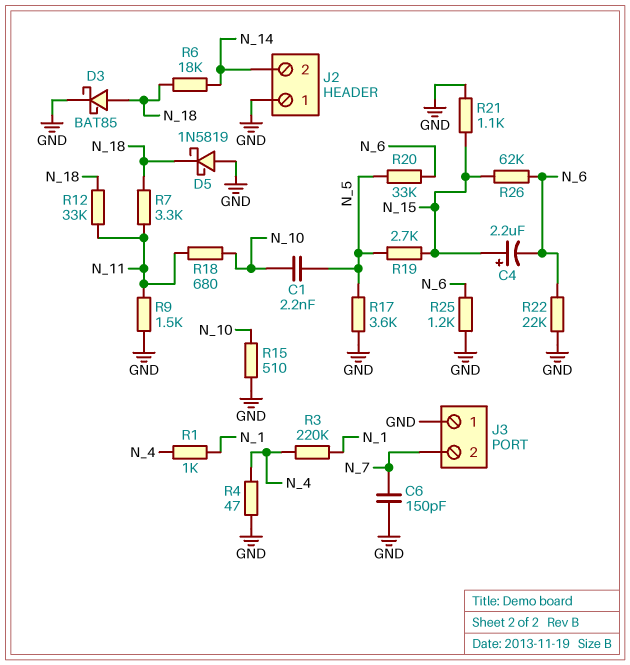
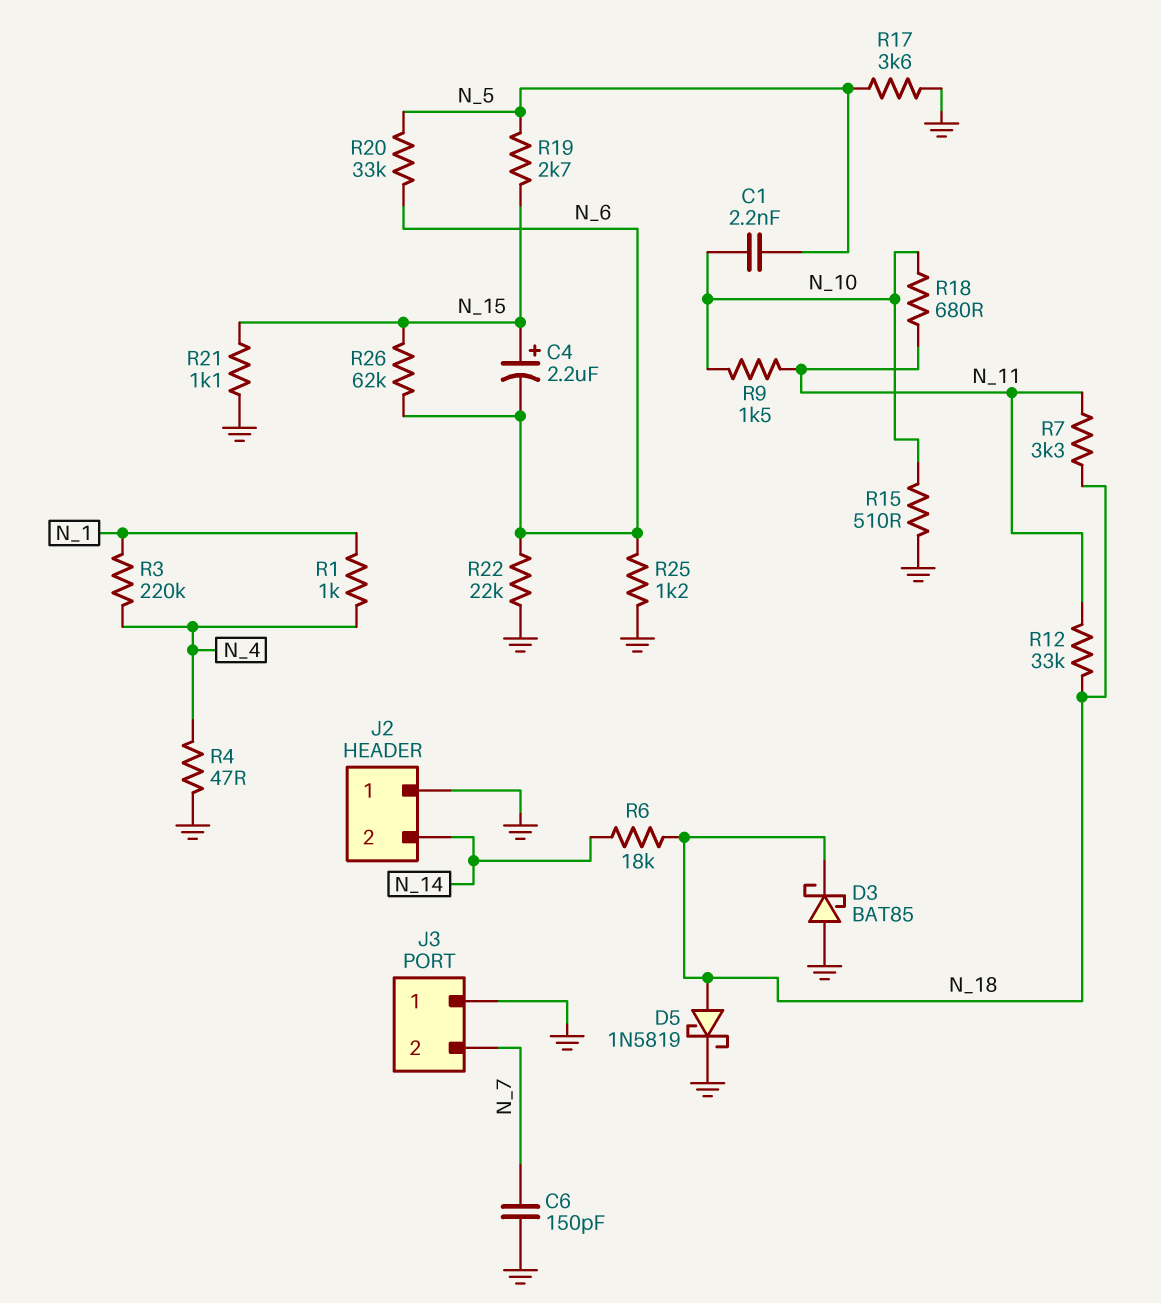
D3: schottky BAT85 (A N_18, K GND) -> schottky BAT85 (A GND, K N_18)
D5: schottky 1N5819 (A GND, K N_18) -> schottky 1N5819 (A N_18, K GND)
R9: 1.5k (GND, N_11) -> 1.5k (N_10, N_11)

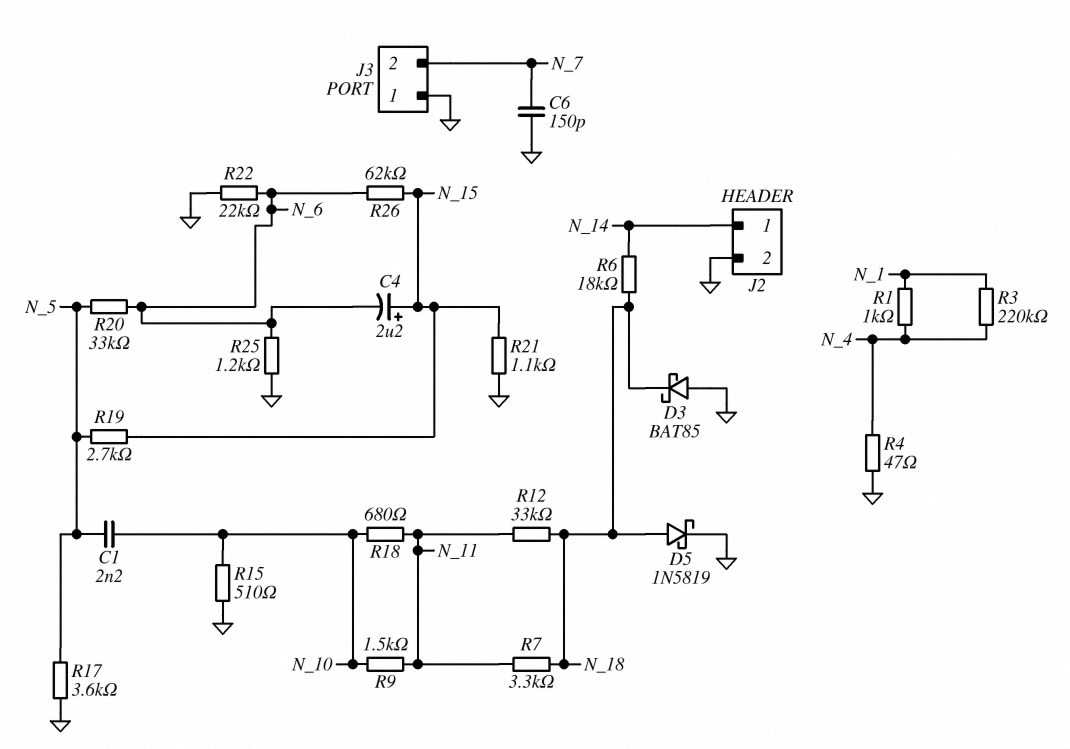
J2 pin 1: GND -> N_14
J2 pin 2: N_14 -> GND

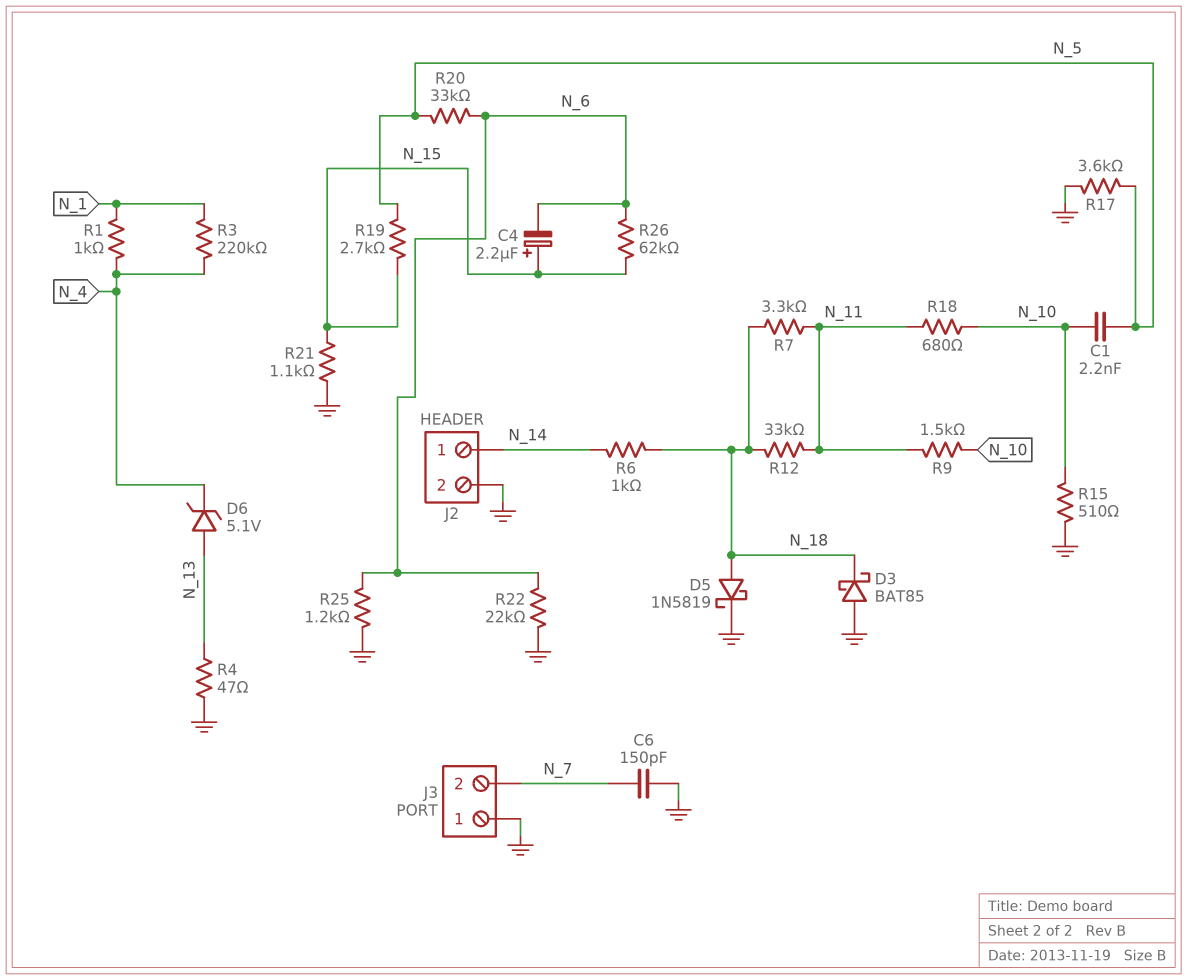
D6: none -> zener 5.1V (A N_13, K N_4)
R4: 47 (GND, N_4) -> 47 (GND, N_13)
R6: 18k (N_14, N_18) -> 1k (N_14, N_18)

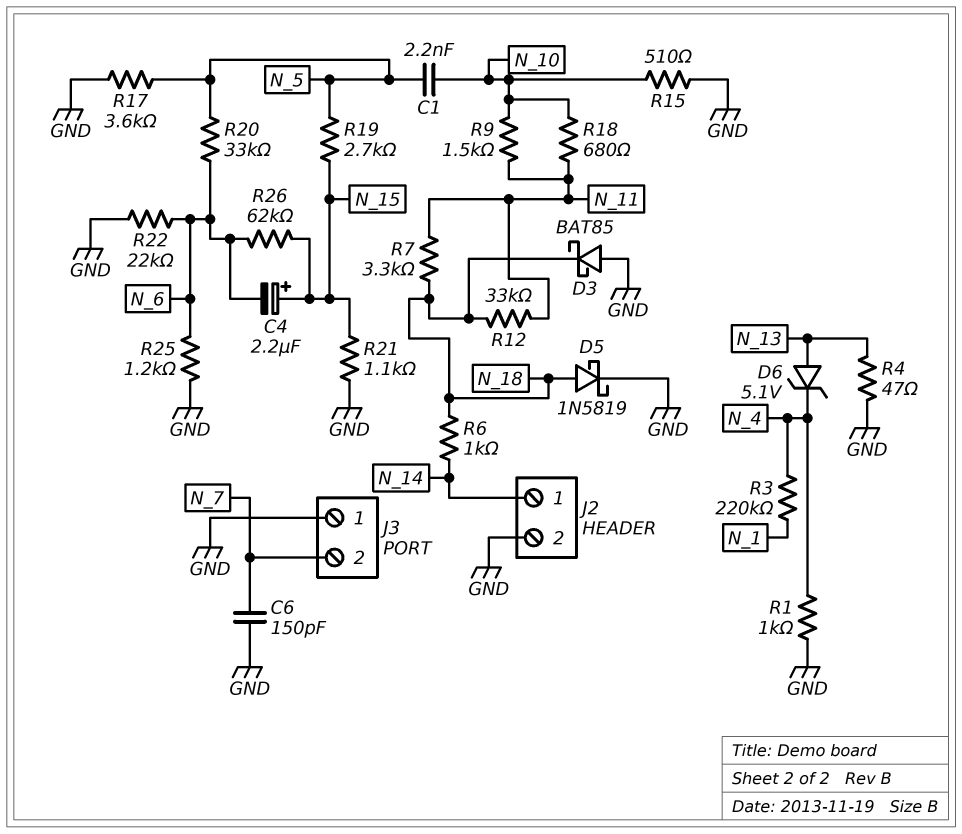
R1: 1k (N_1, N_4) -> 1k (GND, N_4)

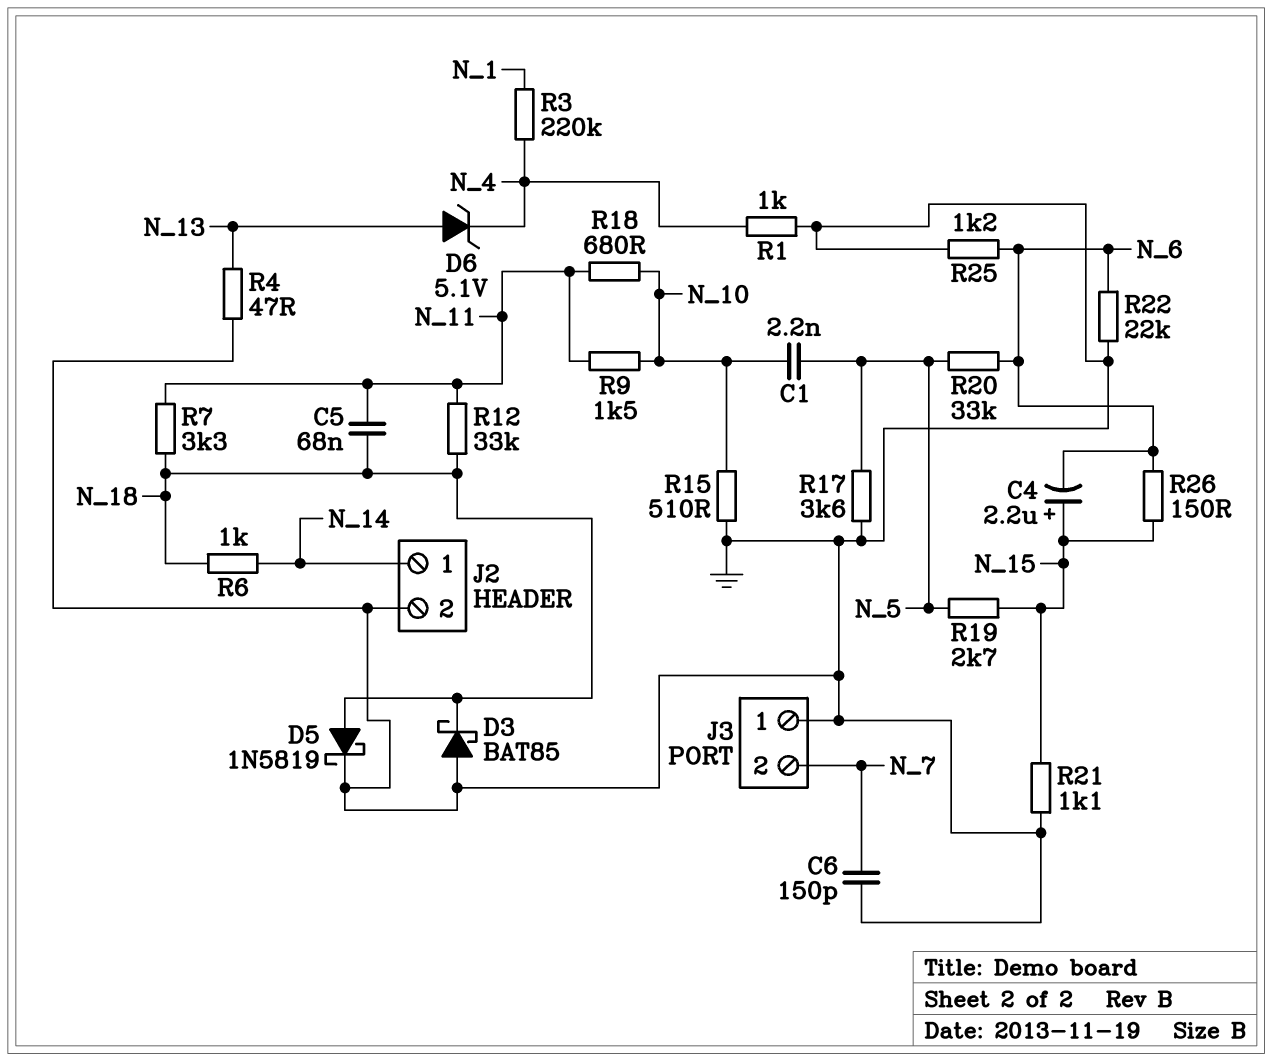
C5: none -> 68nF (N_11, N_18)
R26: 62k (N_6, N_15) -> 150 (N_6, N_15)

